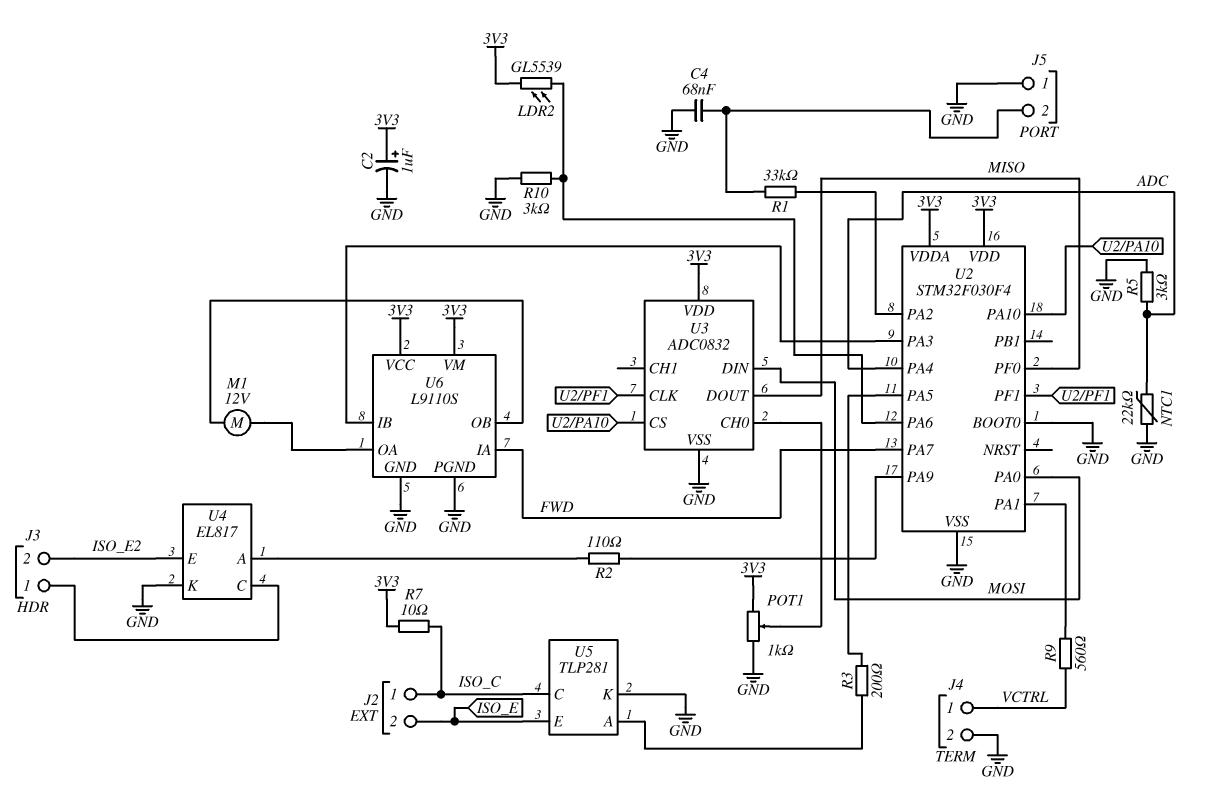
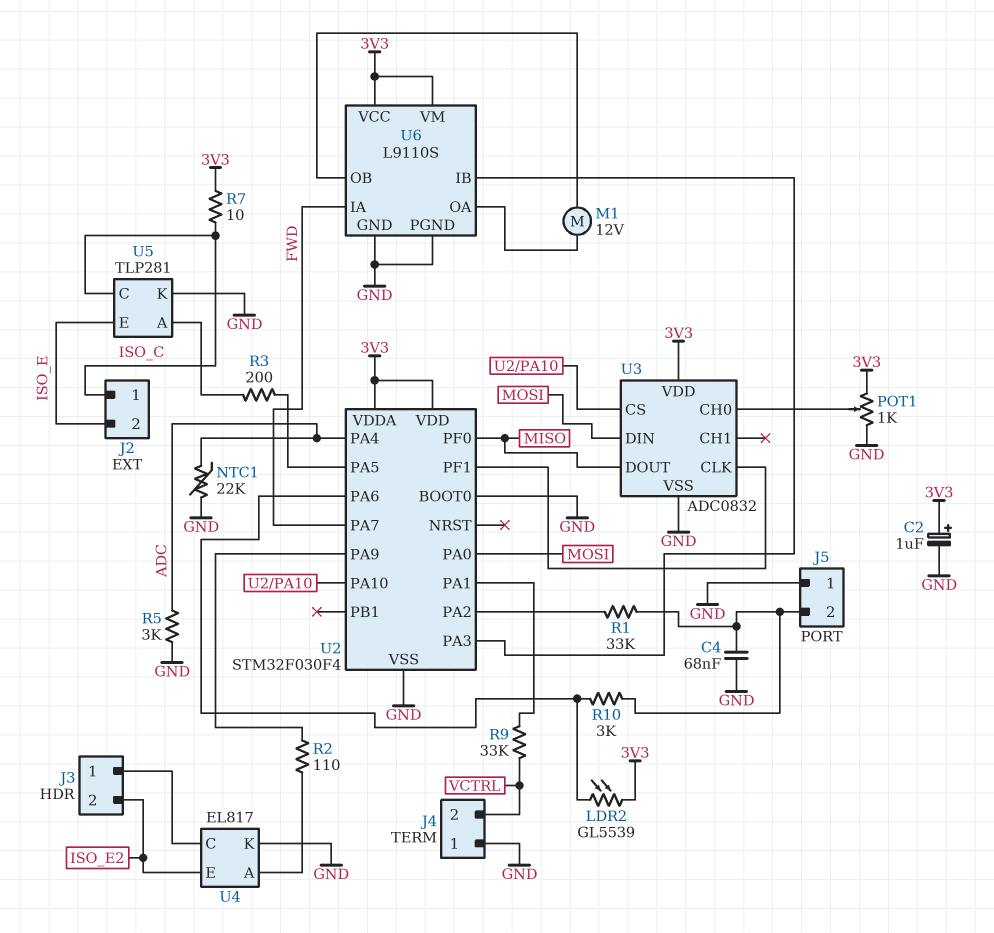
J4 pin 1: VCTRL -> GND
J4 pin 2: GND -> VCTRL
R9: 560 (U2/PA1, VCTRL) -> 33k (U2/PA1, VCTRL)
R10: 3k (GND, U2/PA6) -> 3k (J5/2, U2/PA6)

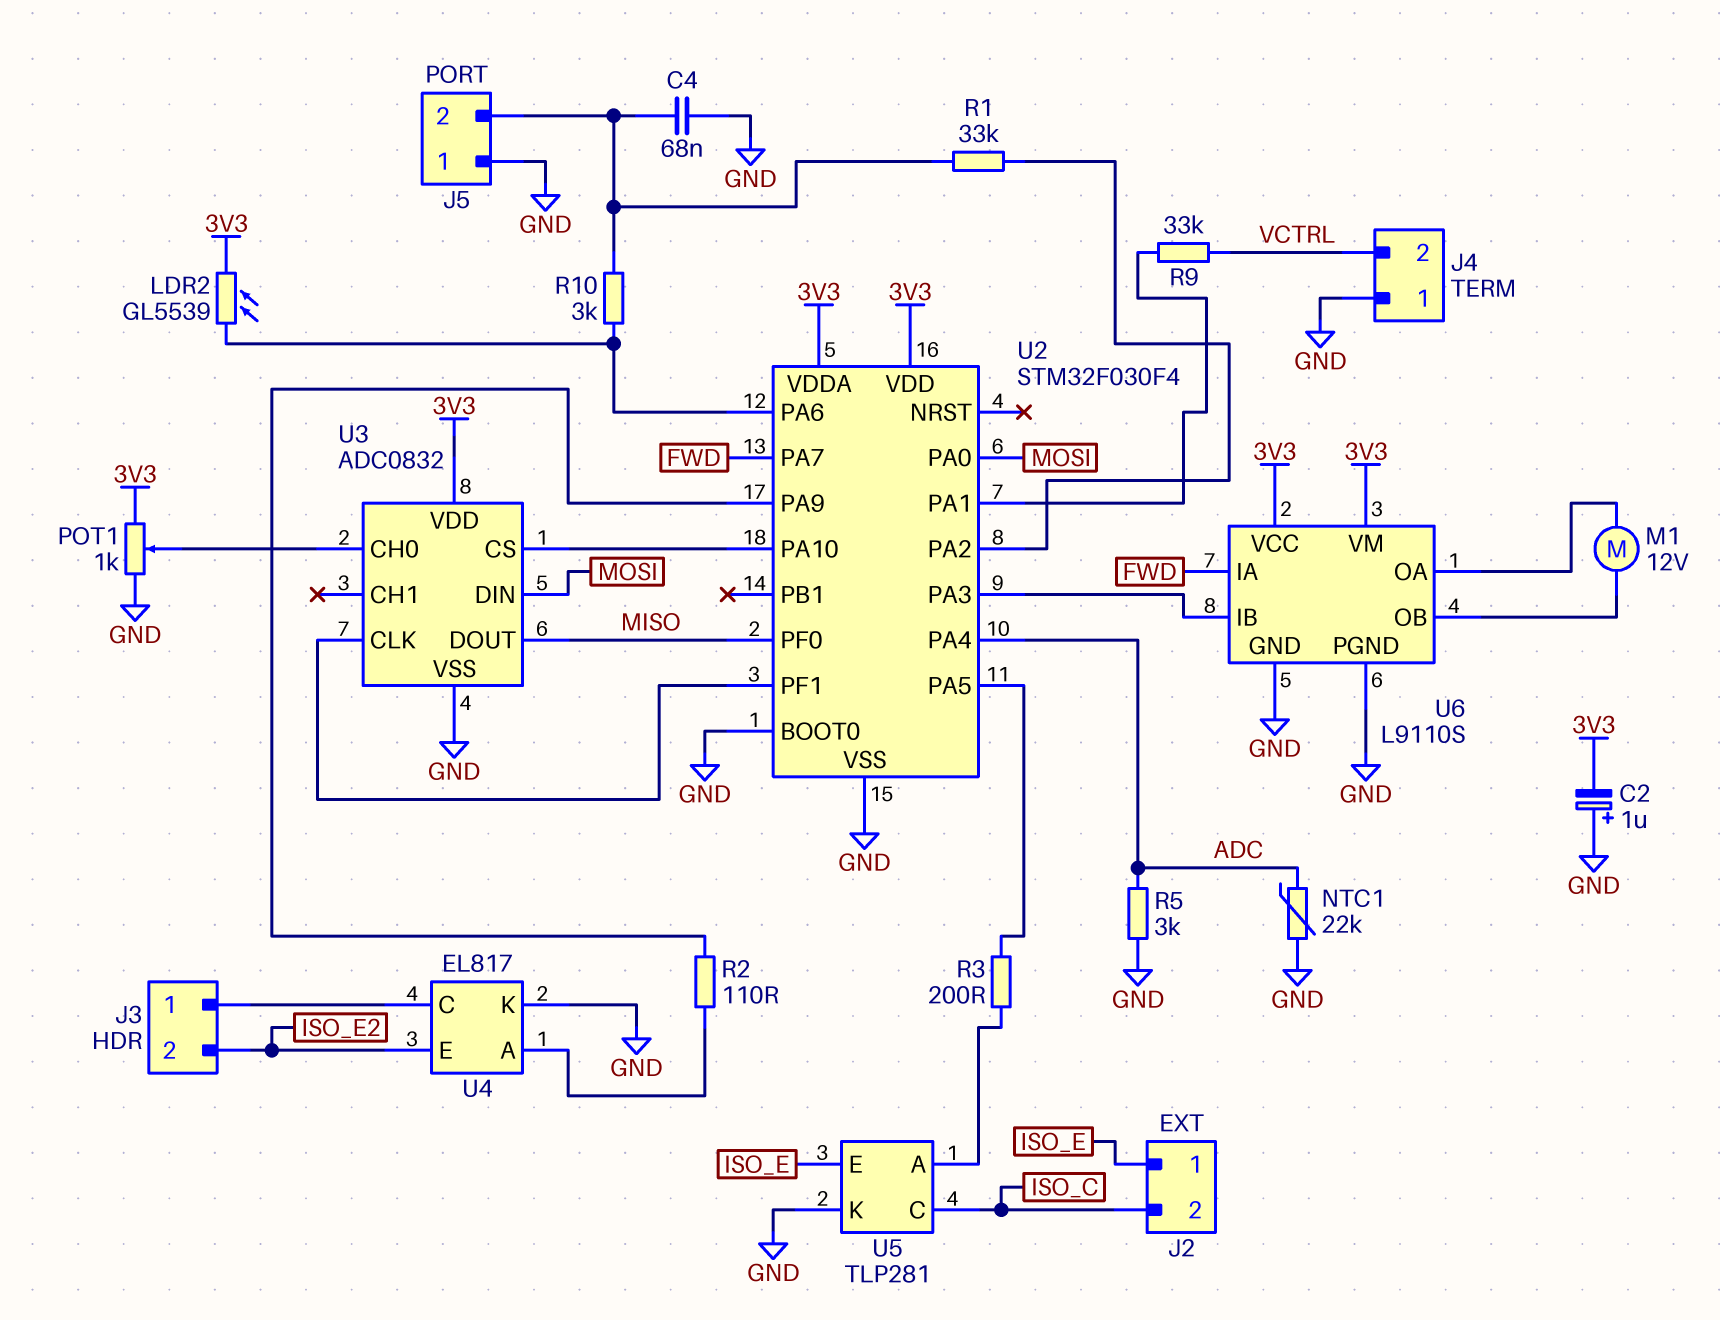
C2: 1uF (plus 3V3, minus GND) -> 1uF (plus GND, minus 3V3)
J2 pin 1: ISO_C -> ISO_E
J2 pin 2: ISO_E -> ISO_C
R7: 10 (3V3, ISO_C) -> none

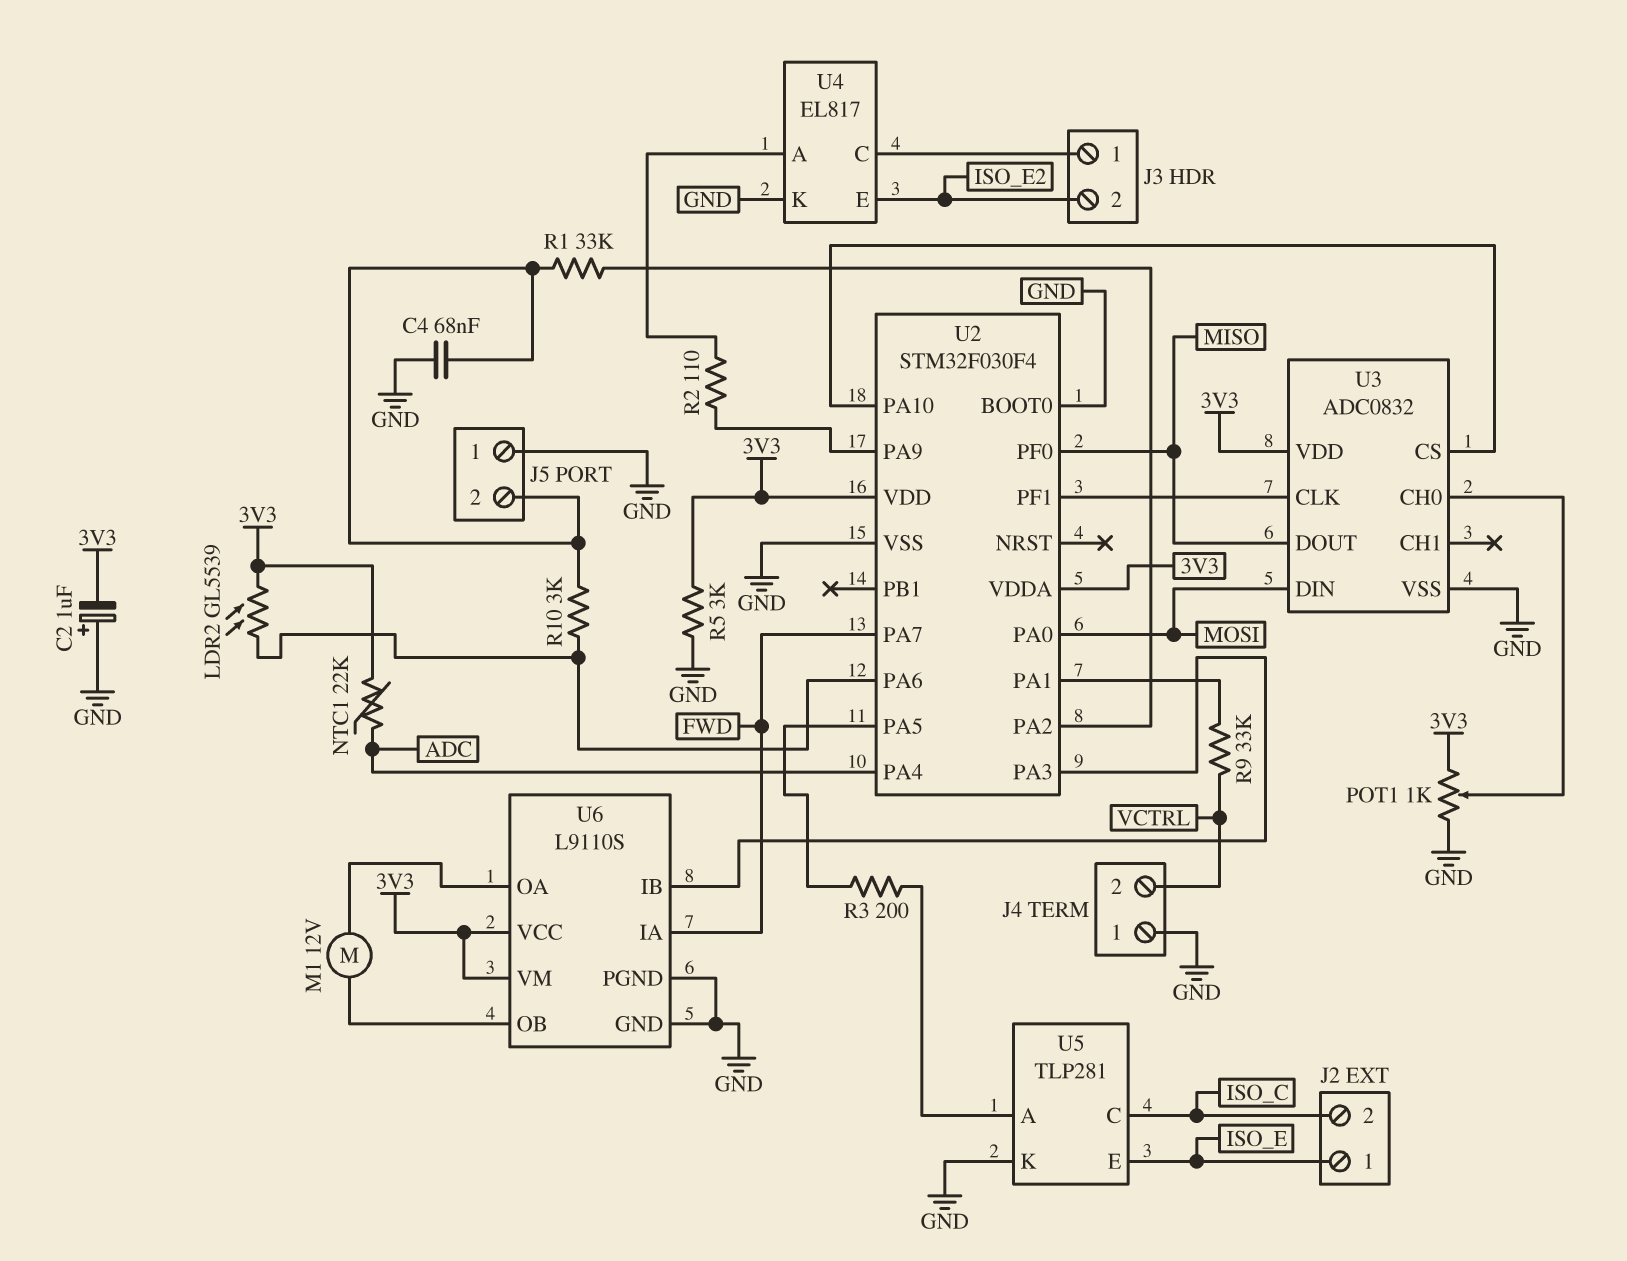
NTC1: 22k (ADC, GND) -> 22k (3V3, ADC)
R5: 3k (ADC, GND) -> 3k (3V3, GND)

